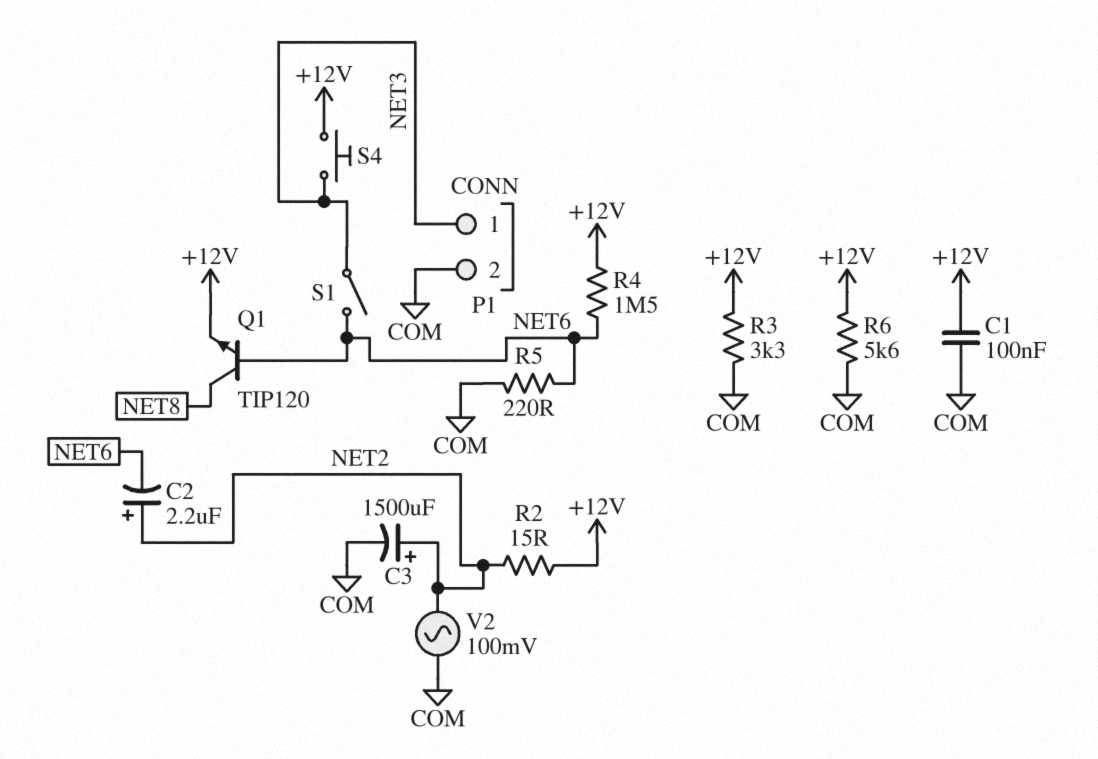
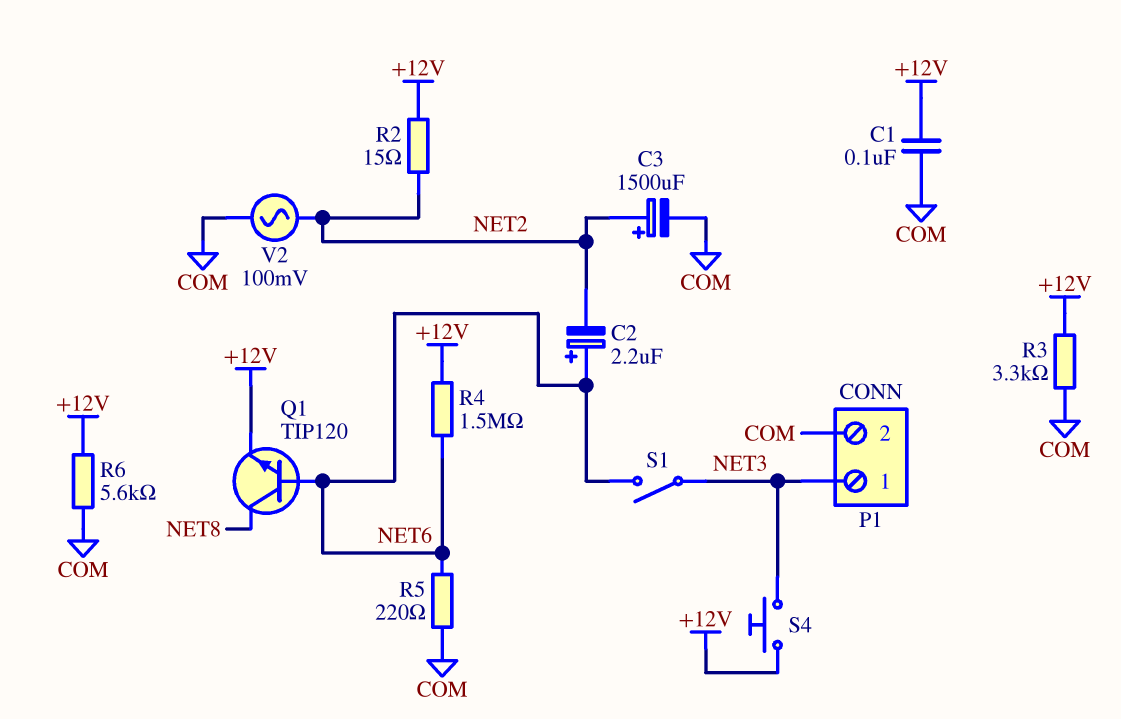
C2: 2.2uF (plus NET2, minus NET6) -> 2.2uF (plus NET6, minus NET2)

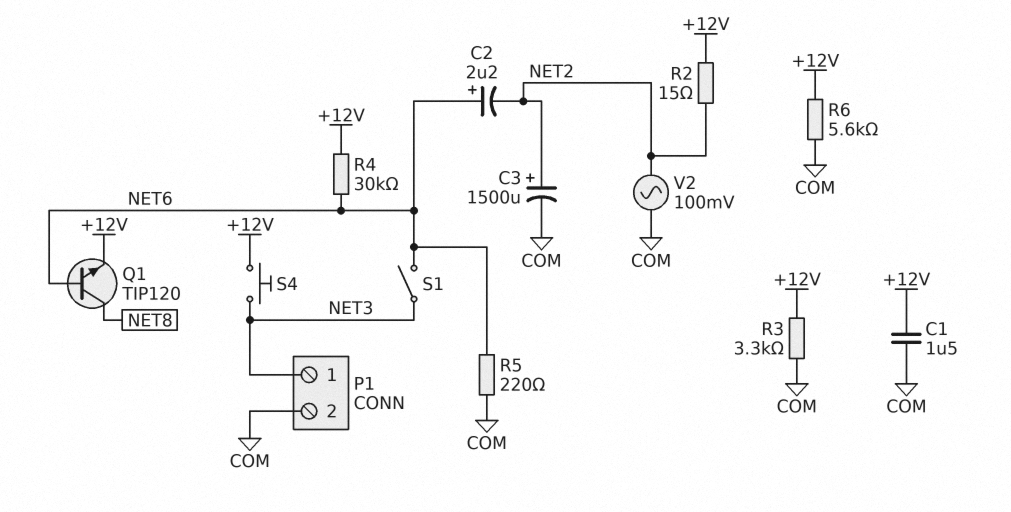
C1: 100nF (+12V, COM) -> 1.5uF (+12V, COM)
R4: 1.5M (+12V, NET6) -> 30k (+12V, NET6)

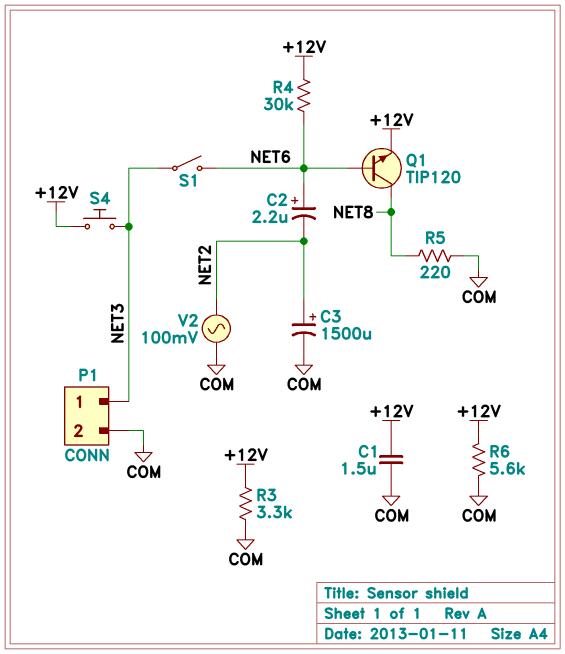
R2: 15 (+12V, NET2) -> none
R5: 220 (COM, NET6) -> 220 (COM, NET8)

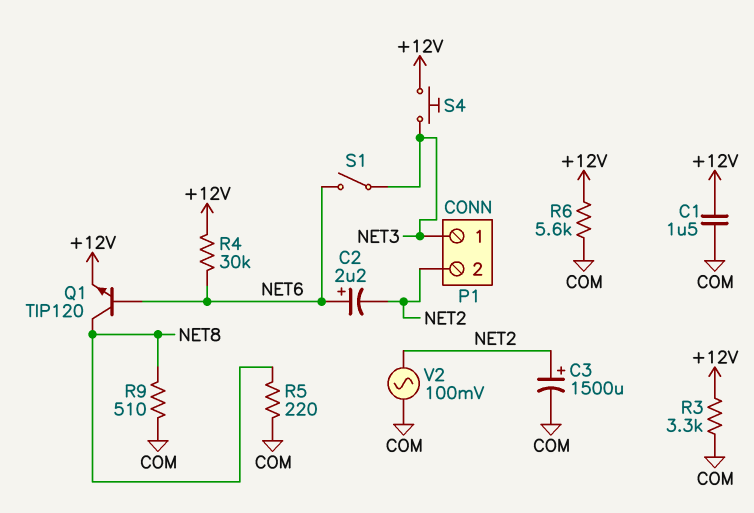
P1 pin 2: COM -> NET2
R9: none -> 510 (COM, NET8)

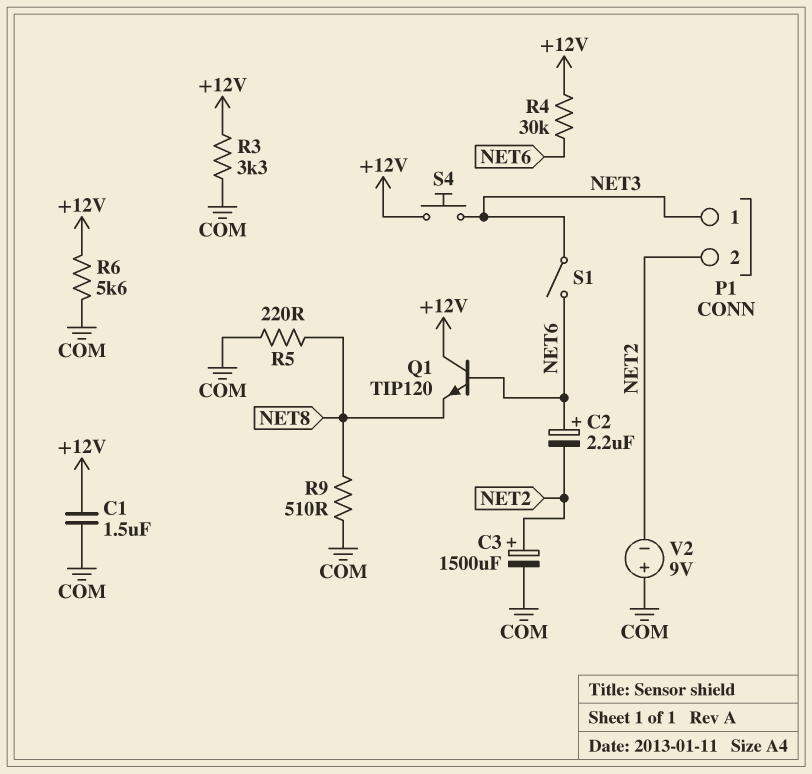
Q1: NPN TIP120 (B NET6, C NET8, E +12V) -> NPN TIP120 (B NET6, C +12V, E NET8)
V2: AC 100mV (COM, NET2) -> 9V (plus COM, minus NET2)

